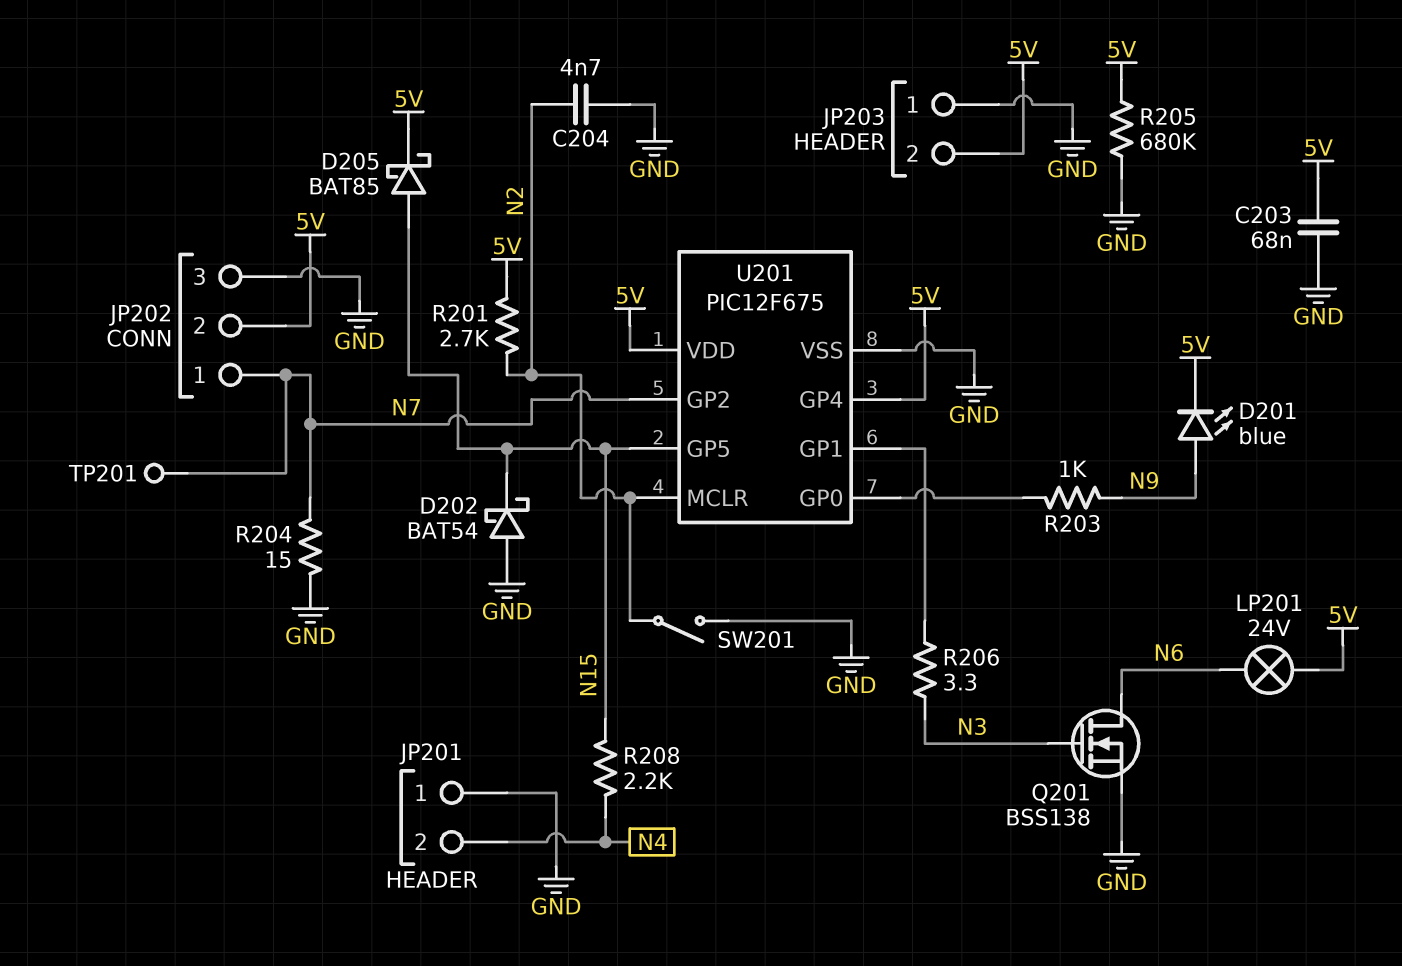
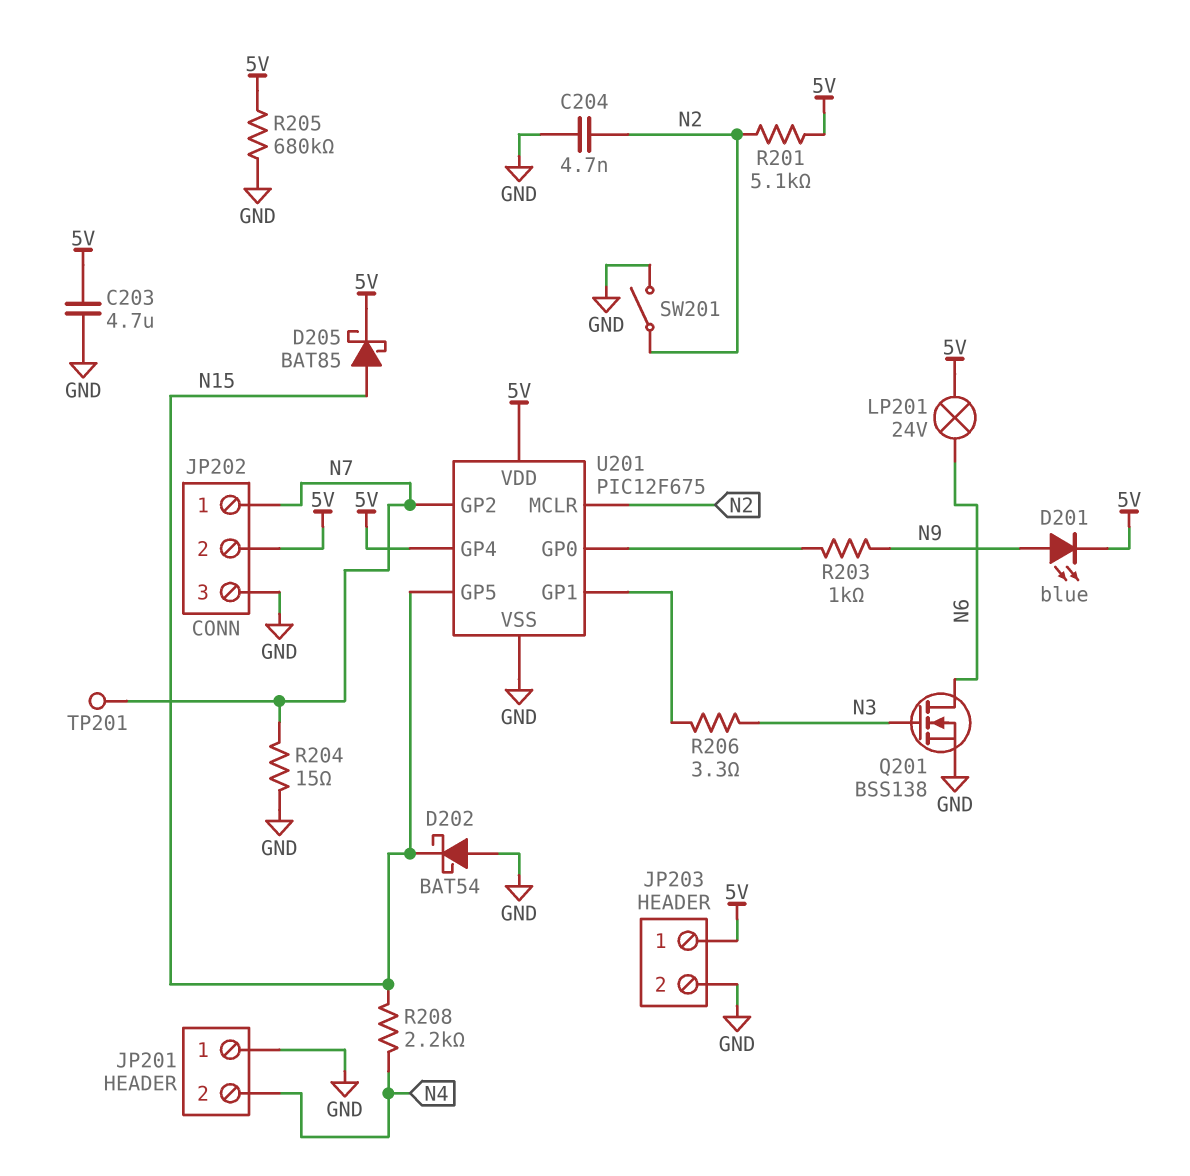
C203: 68nF (5V, GND) -> 4.7uF (5V, GND)
JP203 pin 1: GND -> 5V
JP203 pin 2: 5V -> GND
R201: 2.7k (5V, N2) -> 5.1k (5V, N2)

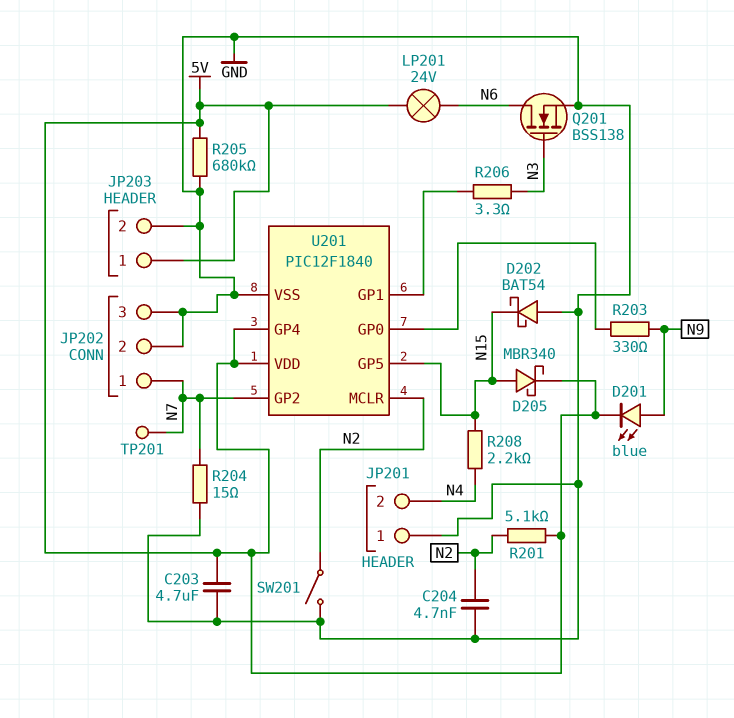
D205: schottky BAT85 (A N15, K 5V) -> schottky MBR340 (A N15, K 5V)
JP202 pin 2: 5V -> GND
R203: 1k (N9, U201/GP0) -> 330 (N9, U201/GP0)
U201: PIC12F675 -> PIC12F1840

